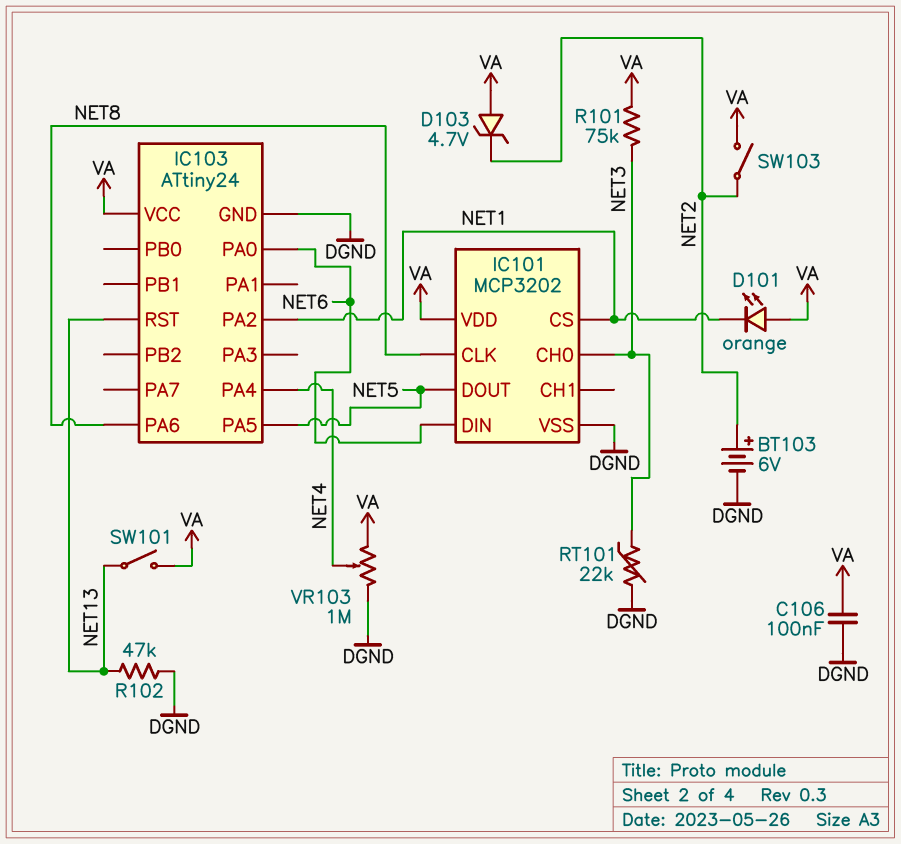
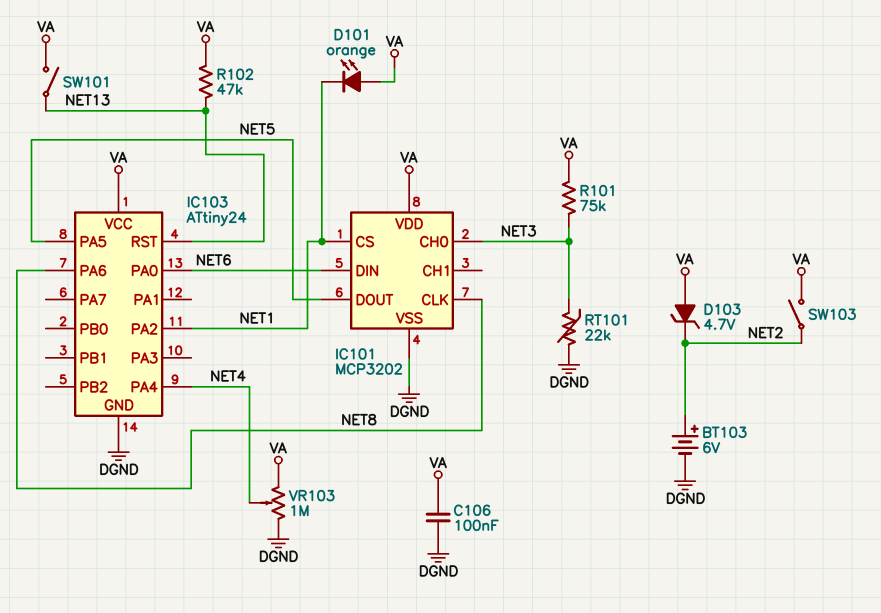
R102: 47k (DGND, NET13) -> 47k (NET13, VA)

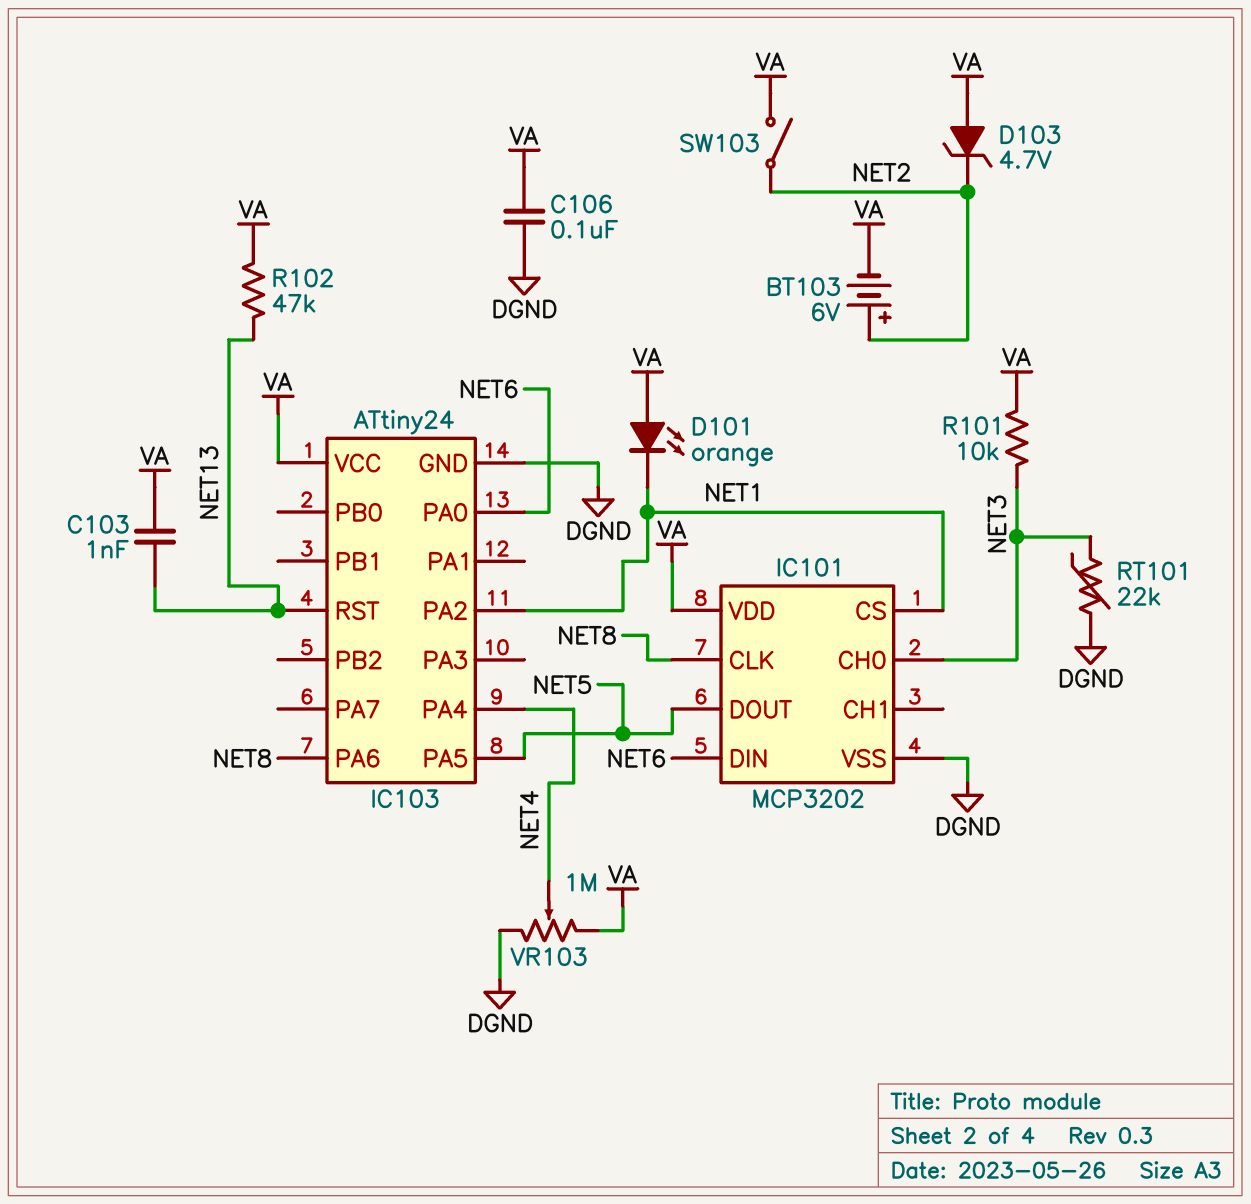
BT103: 6V (plus NET2, minus DGND) -> 6V (plus NET2, minus VA)
C103: none -> 1nF (NET13, VA)
R101: 75k (NET3, VA) -> 10k (NET3, VA)
SW101: switch (NET13, VA) -> none

